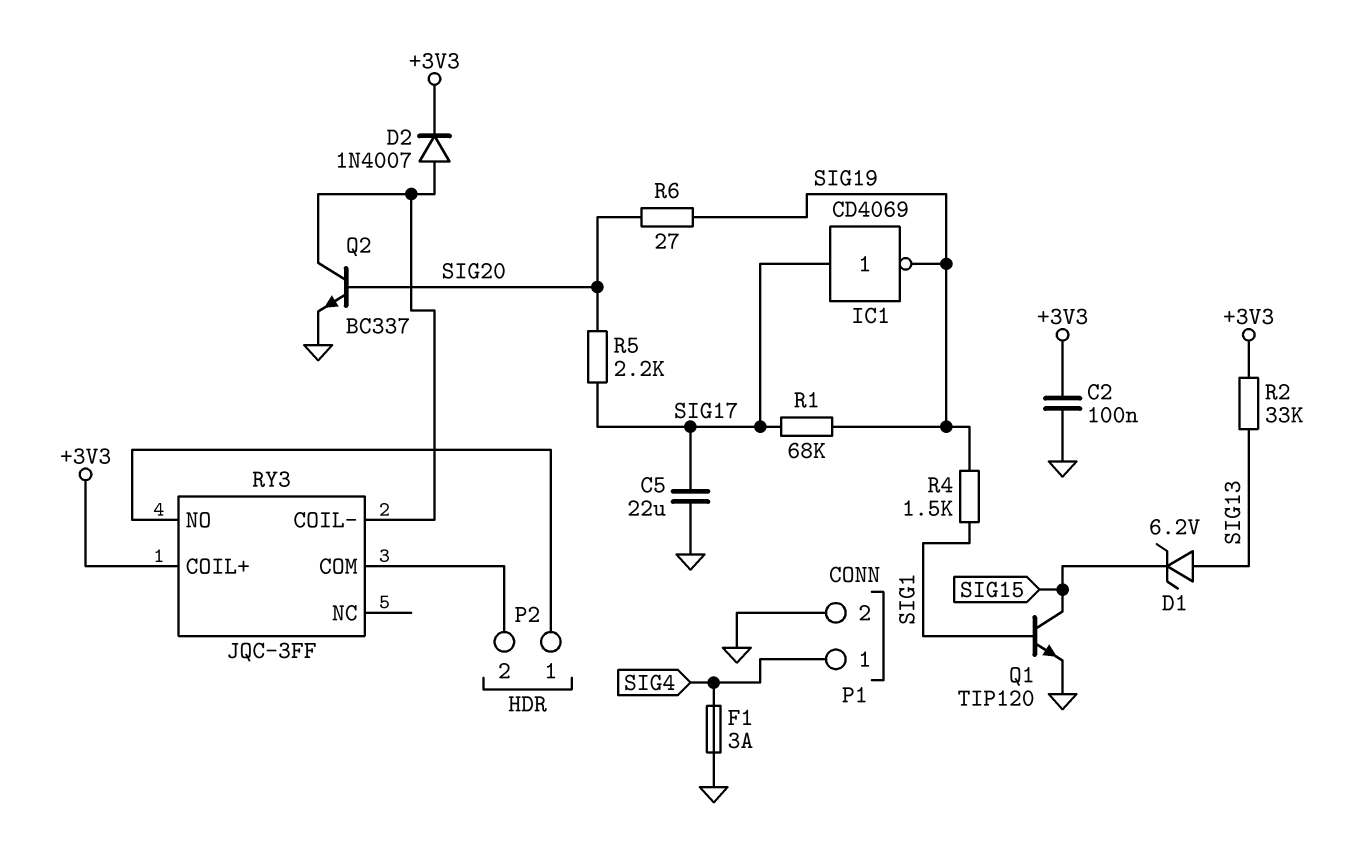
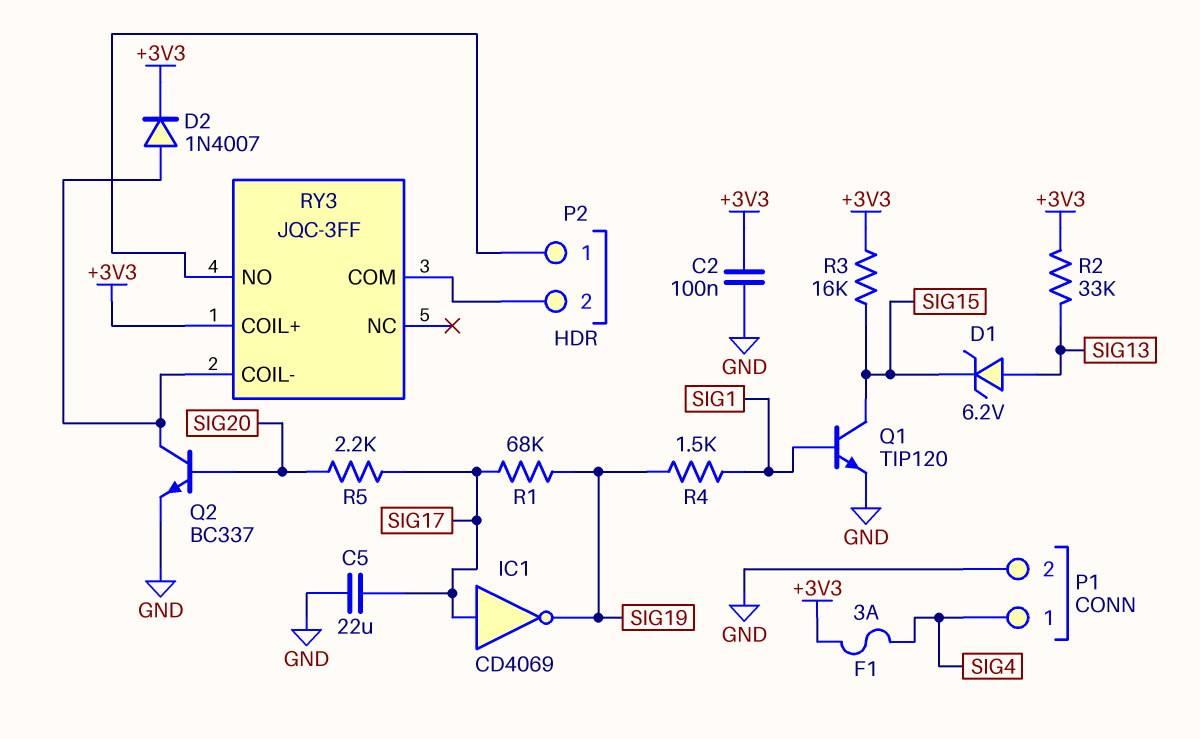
F1: 3A (GND, SIG4) -> 3A (+3V3, SIG4)
R3: none -> 16k (+3V3, SIG15)
R6: 27 (SIG19, SIG20) -> none

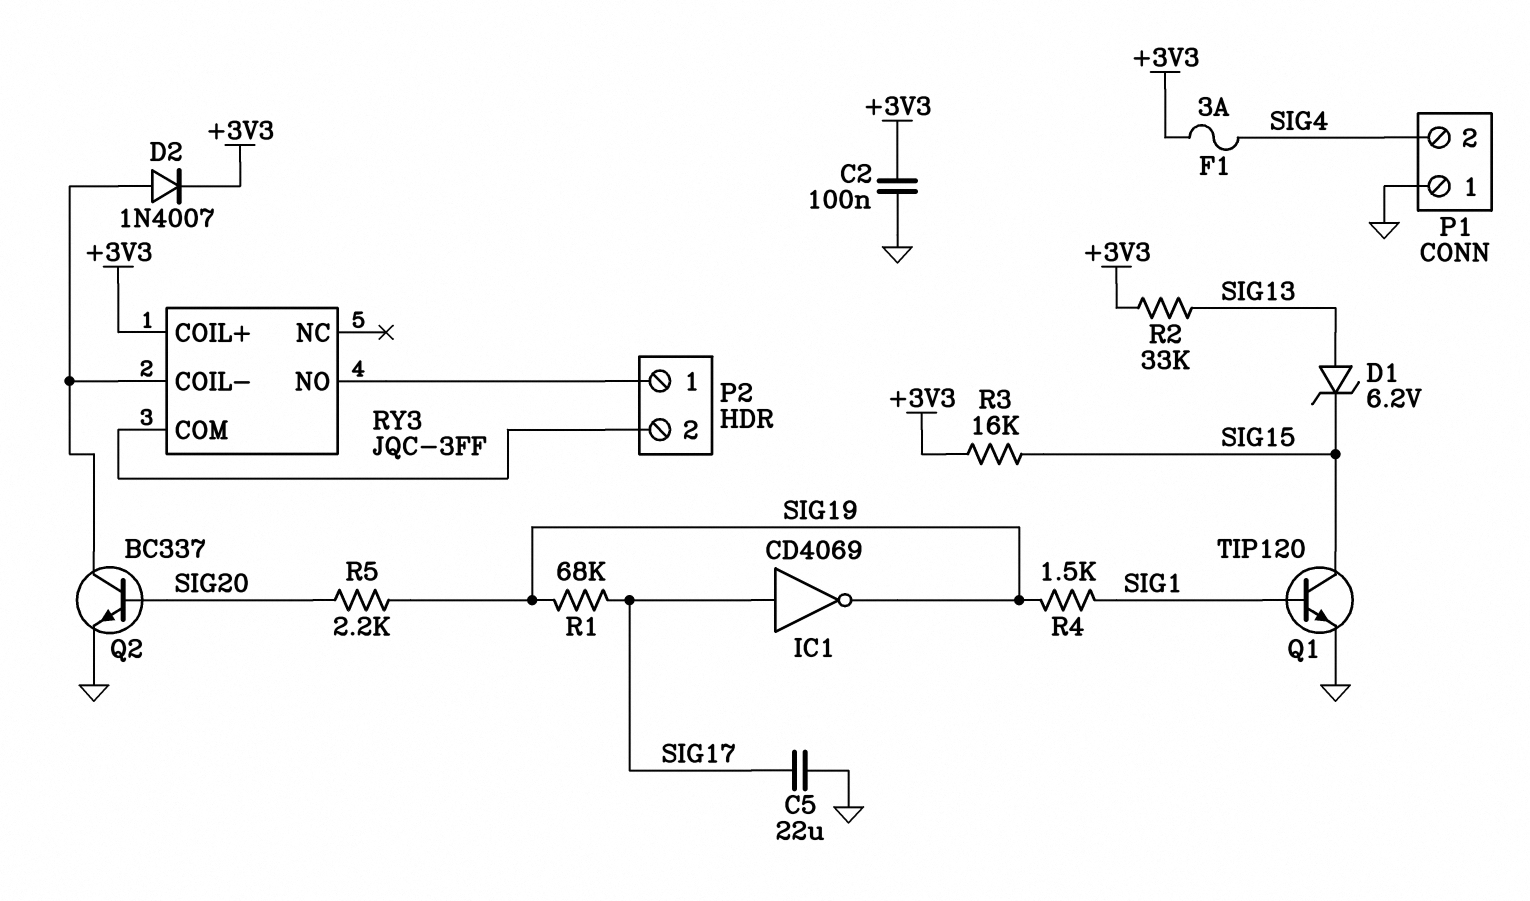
P1 pin 1: SIG4 -> GND
P1 pin 2: GND -> SIG4
R5: 2.2k (SIG17, SIG20) -> 2.2k (SIG19, SIG20)

